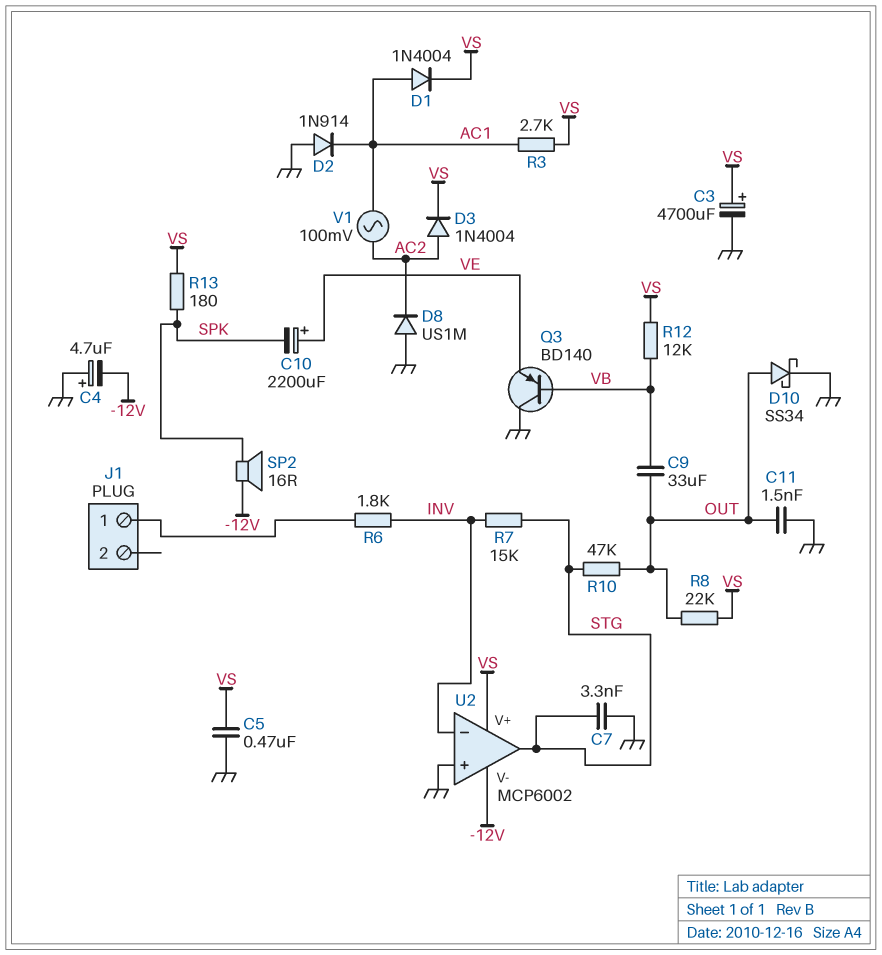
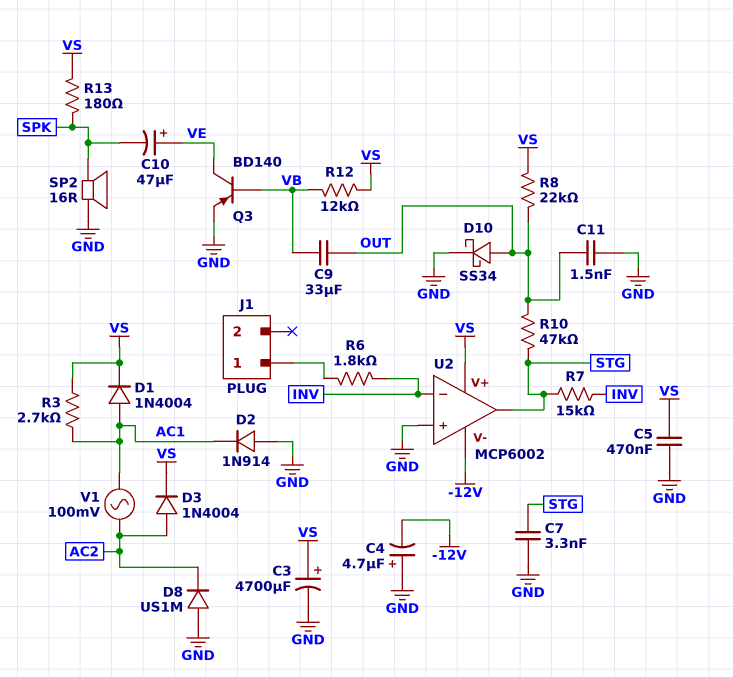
C10: 2200uF (plus VE, minus SPK) -> 47uF (plus VE, minus SPK)
Q3: PNP BD140 (B VB, C GND, E VE) -> PNP BD140 (B VB, C VE, E GND)
SP2: speaker 16R (-12V, SPK) -> speaker 16R (GND, SPK)

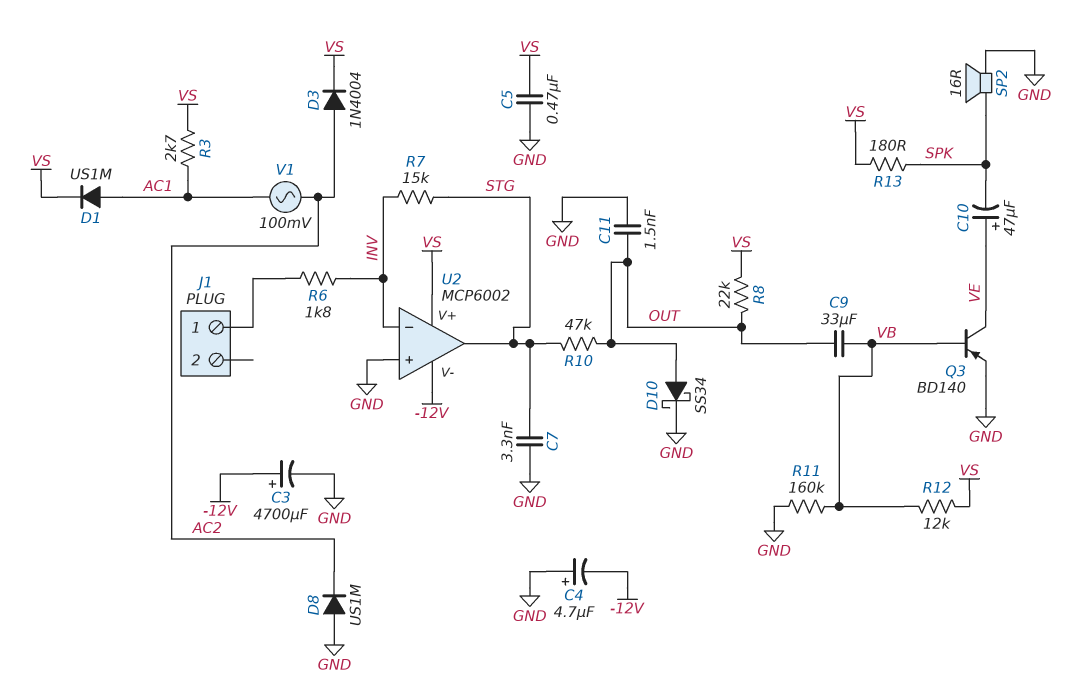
C3: 4700uF (plus VS, minus GND) -> 4700uF (plus -12V, minus GND)
D1: diode 1N4004 (A AC1, K VS) -> diode US1M (A AC1, K VS)
D2: diode 1N914 (A GND, K AC1) -> none
R11: none -> 160k (GND, VB)

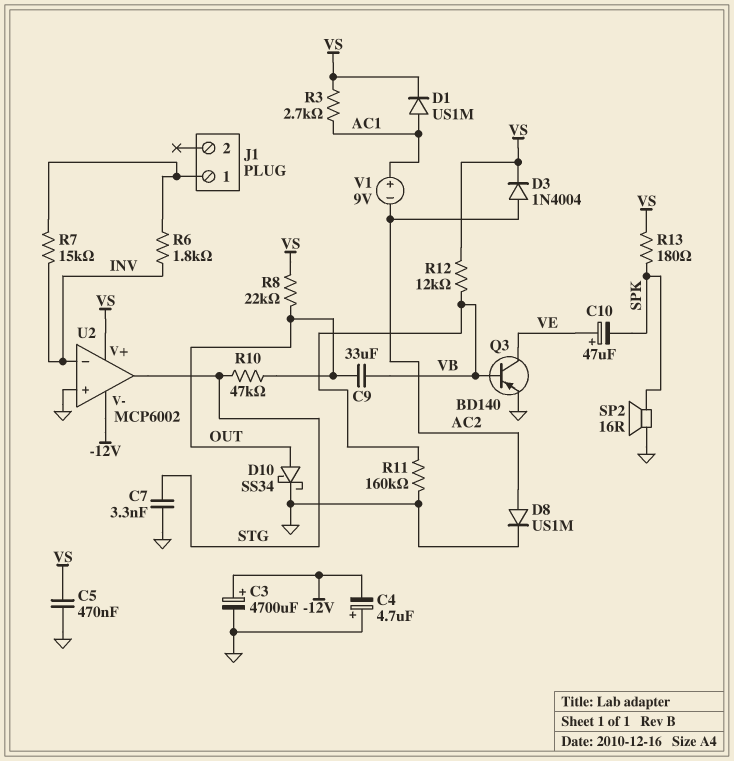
C11: 1.5nF (GND, OUT) -> none
D8: diode US1M (A GND, K AC2) -> diode US1M (A AC2, K GND)
R7: 15k (INV, STG) -> 15k (INV, J1/1)
V1: AC 100mV (AC1, AC2) -> 9V (plus AC1, minus AC2)

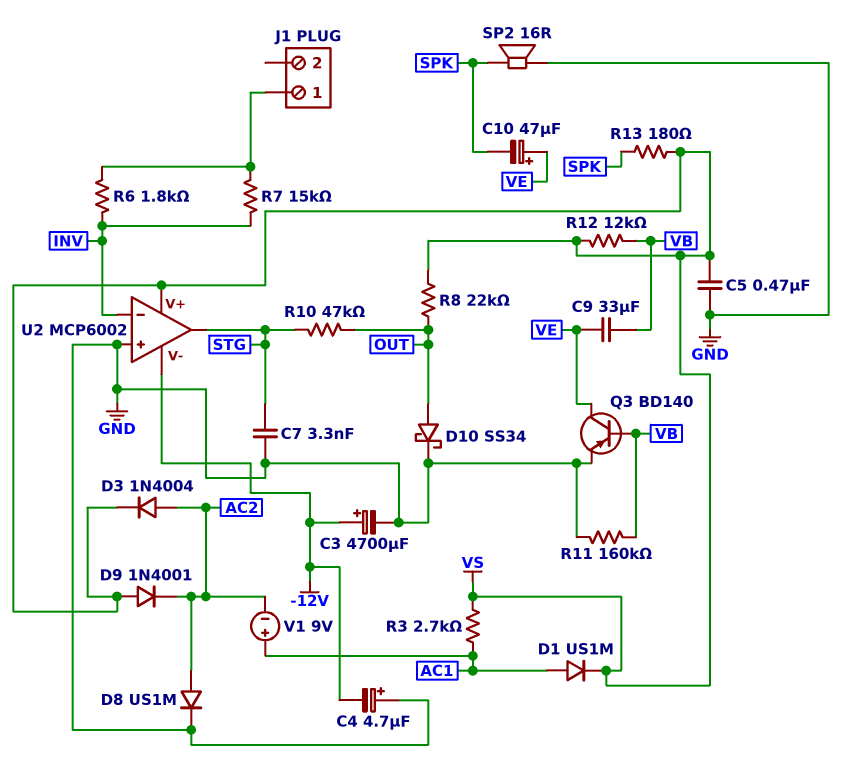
C9: 33uF (OUT, VB) -> 33uF (VB, VE)
D9: none -> diode 1N4001 (A VS, K AC2)

